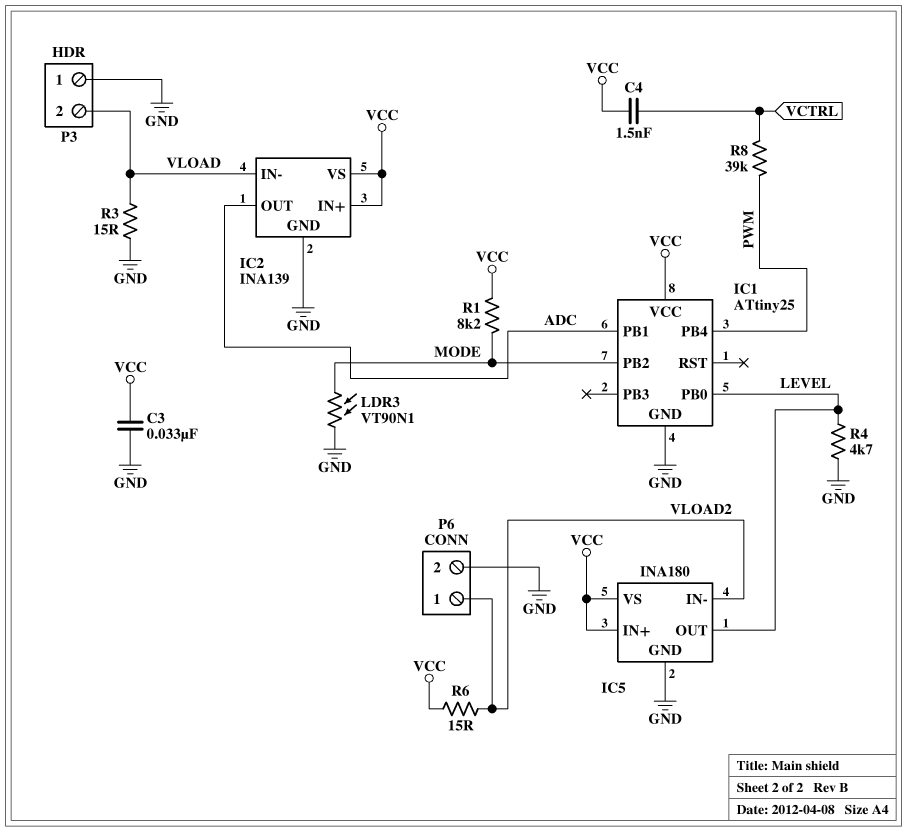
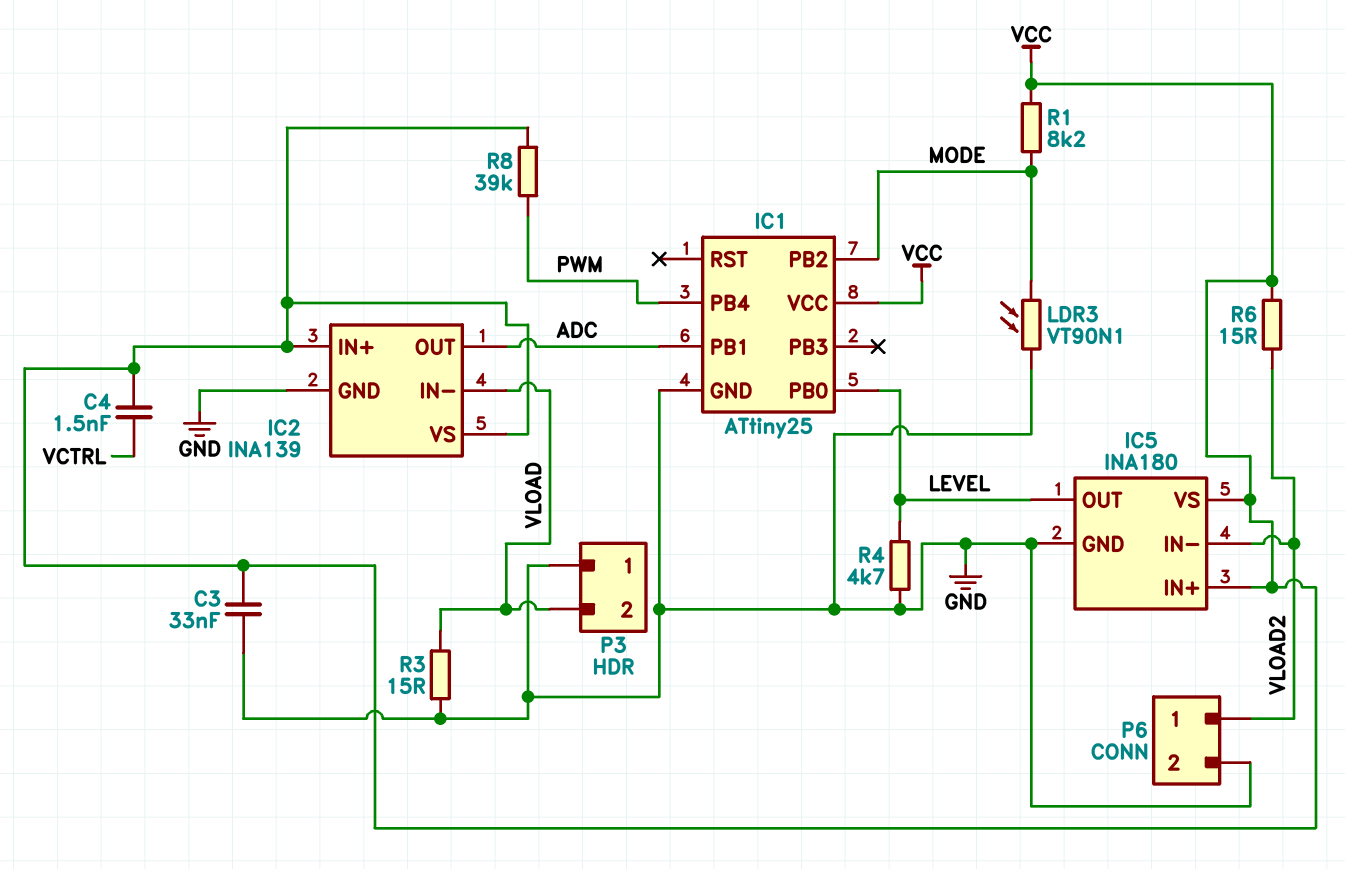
R8: 39k (PWM, VCTRL) -> 39k (PWM, VCC)

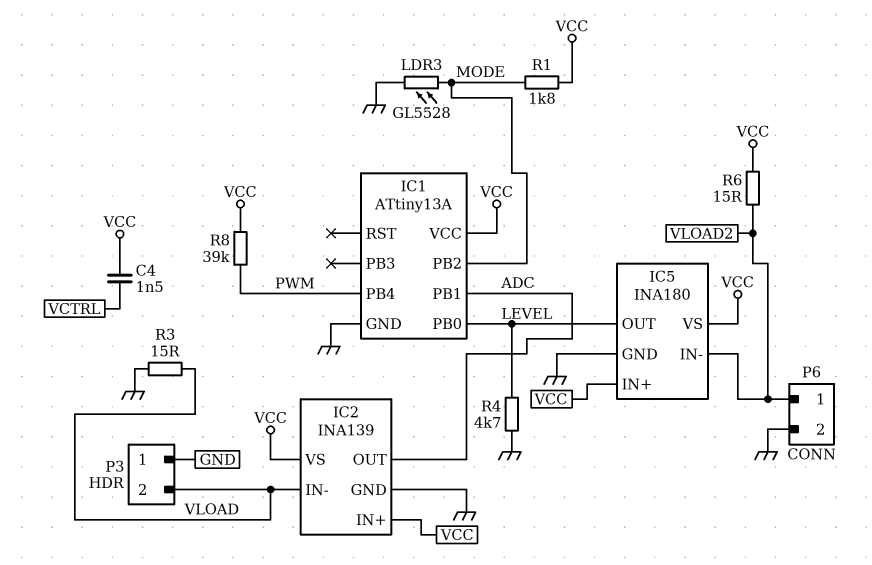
C3: 33nF (GND, VCC) -> none
IC1: ATtiny25 -> ATtiny13A
LDR3: VT90N1 (GND, MODE) -> GL5528 (GND, MODE)
R1: 8.2k (MODE, VCC) -> 1.8k (MODE, VCC)

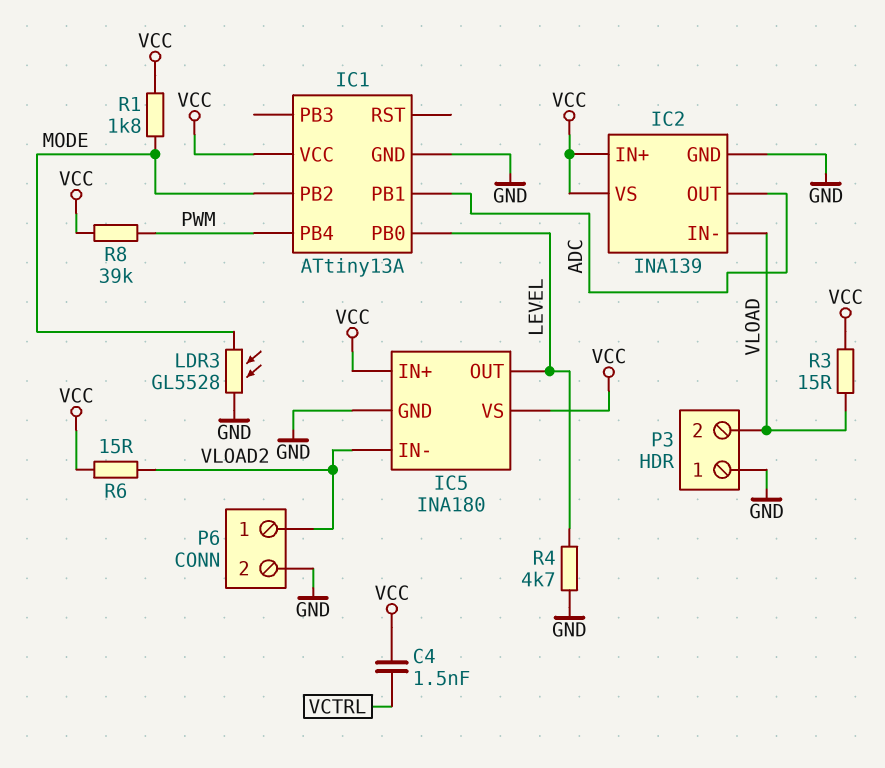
R3: 15 (GND, VLOAD) -> 15 (VCC, VLOAD)

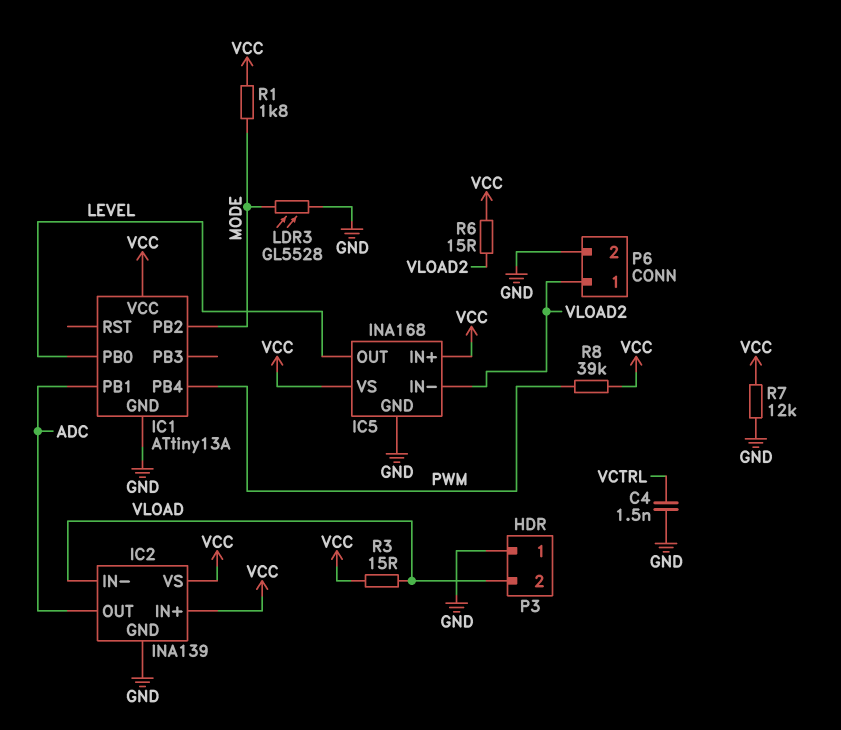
C4: 1.5nF (VCC, VCTRL) -> 1.5nF (GND, VCTRL)
IC5: INA180 -> INA168
R4: 4.7k (GND, LEVEL) -> none
R7: none -> 12k (GND, VCC)

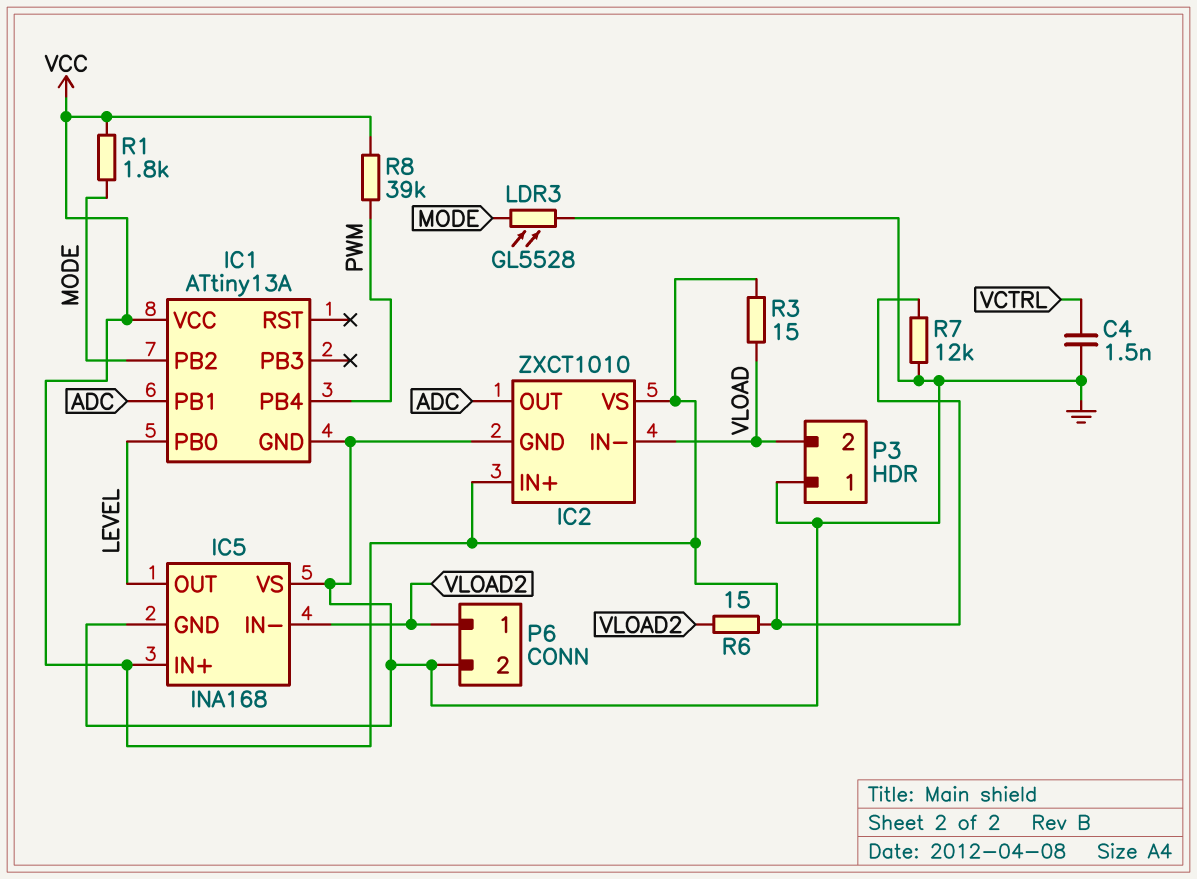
IC2: INA139 -> ZXCT1010
IC5 pin VS: VCC -> GND

